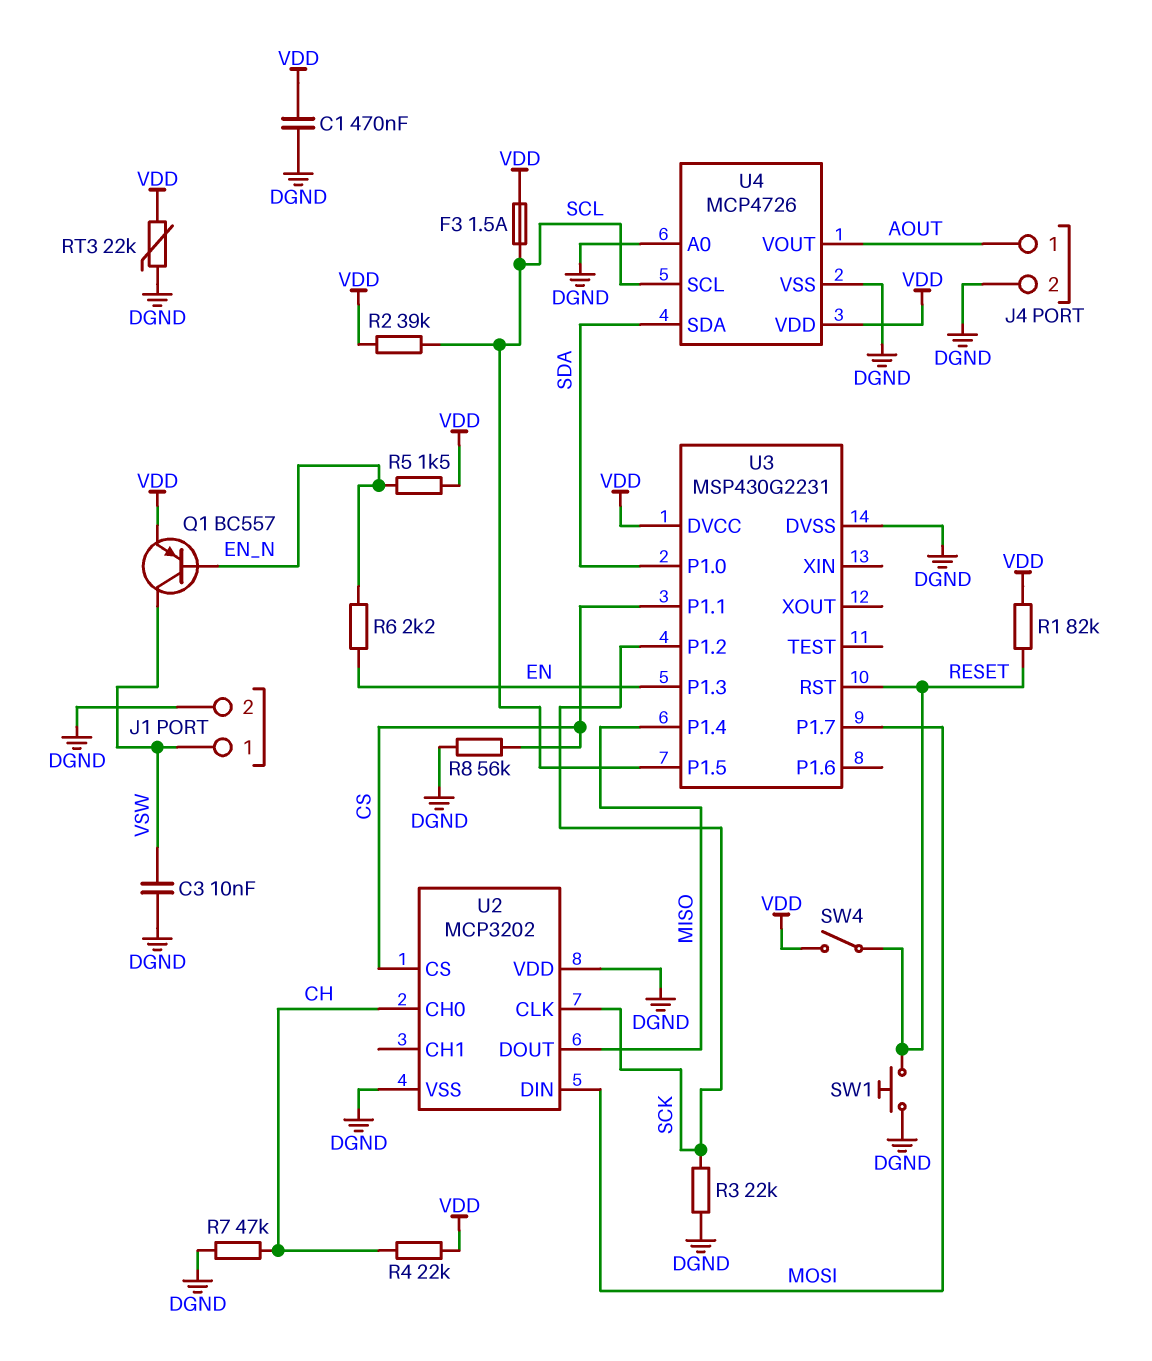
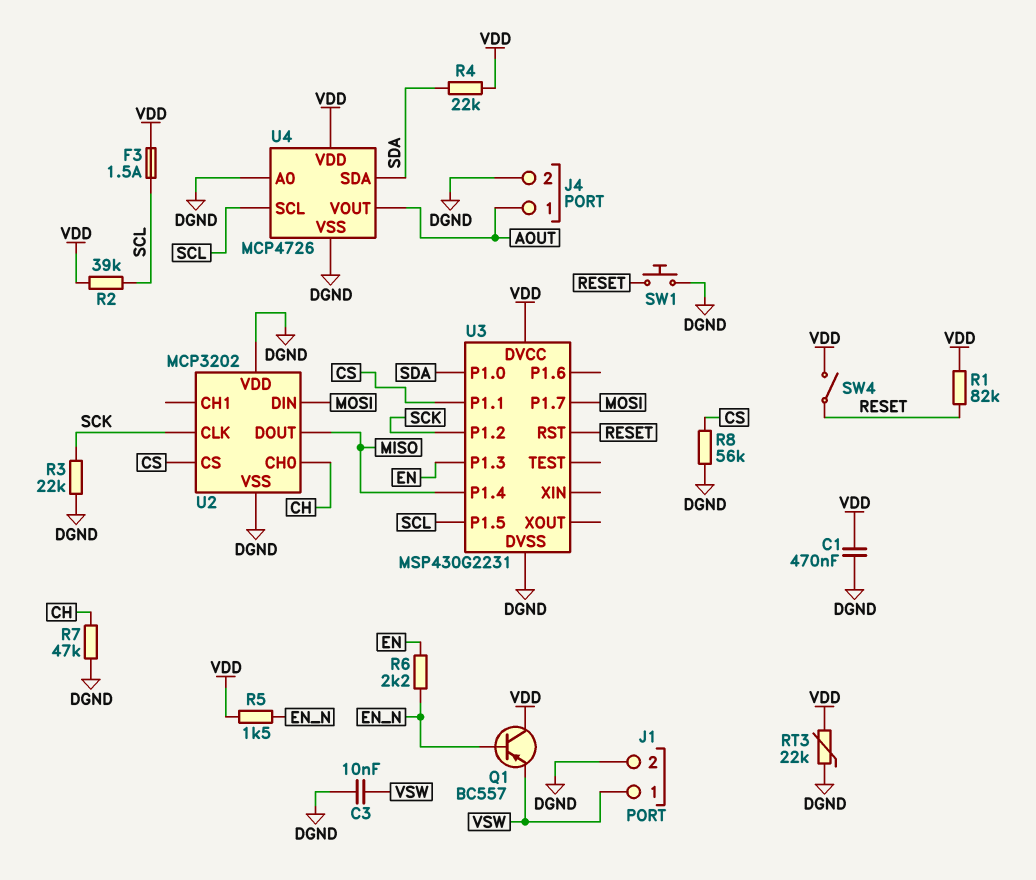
Q1: PNP BC557 (B EN_N, C VSW, E VDD) -> PNP BC557 (B EN_N, C VDD, E VSW)
R4: 22k (CH, VDD) -> 22k (SDA, VDD)

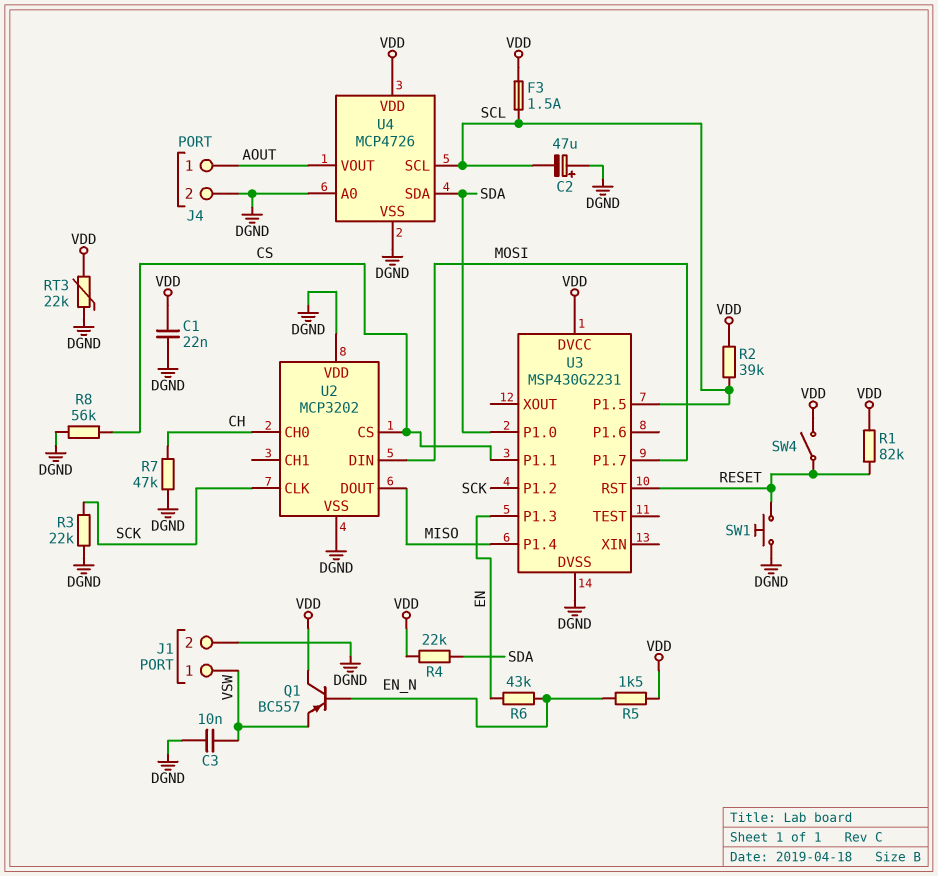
C1: 470nF (DGND, VDD) -> 22nF (DGND, VDD)
C2: none -> 47uF (plus DGND, minus SCL)
R6: 2.2k (EN, EN_N) -> 43k (EN, EN_N)

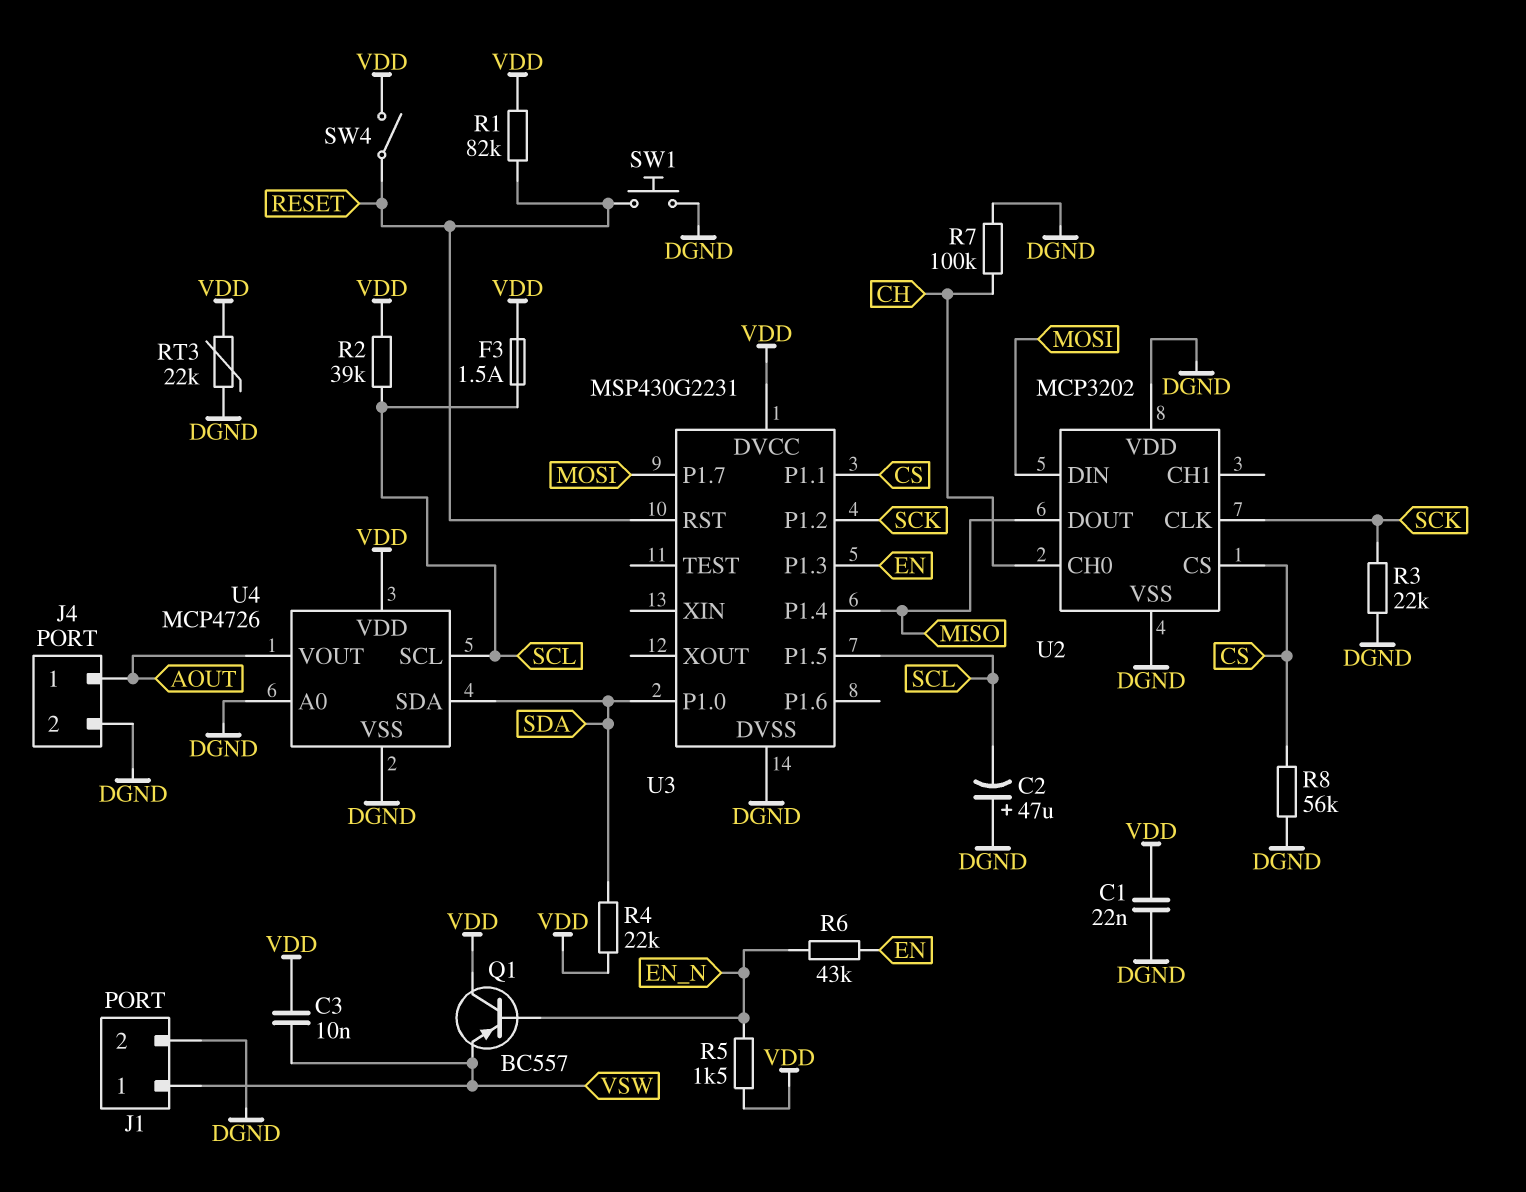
C3: 10nF (DGND, VSW) -> 10nF (VDD, VSW)
R7: 47k (CH, DGND) -> 100k (CH, DGND)

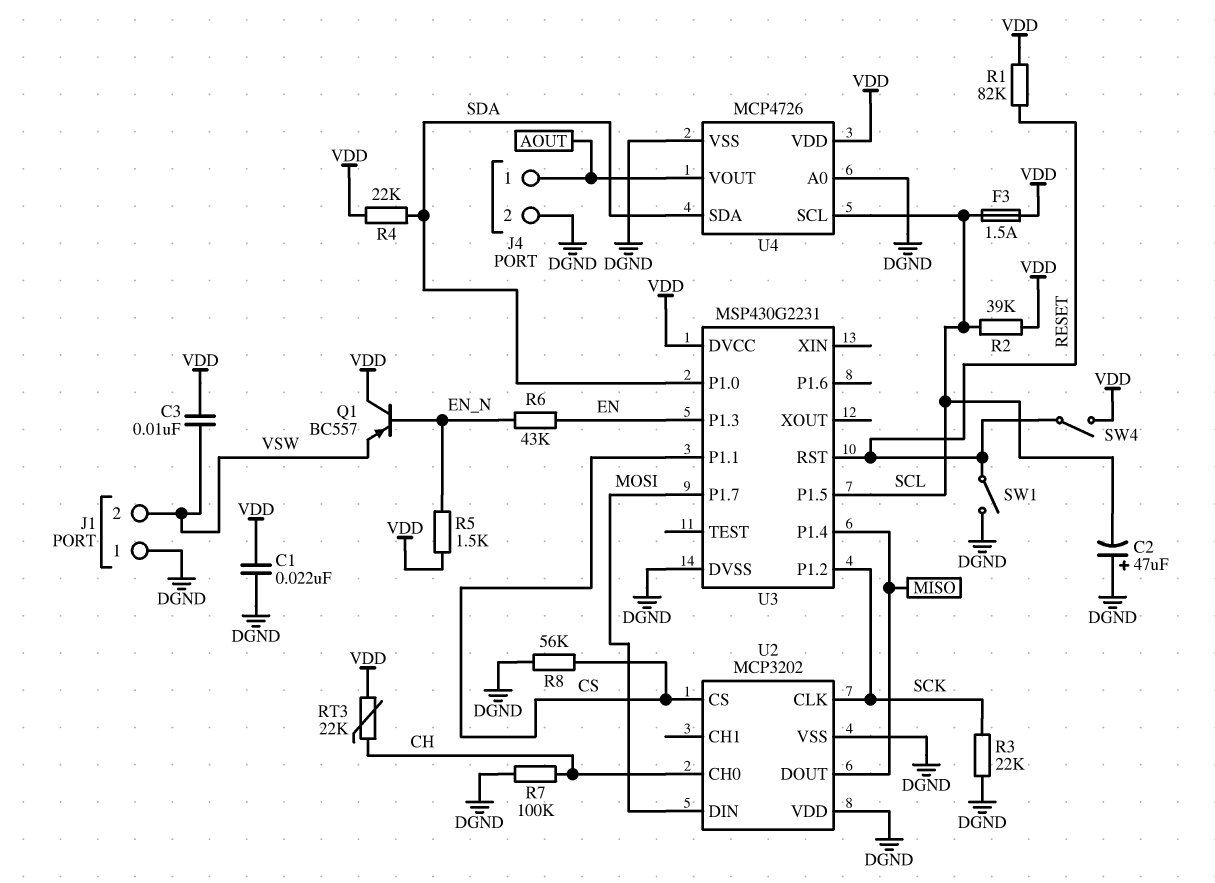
J1 pin 1: VSW -> DGND
J1 pin 2: DGND -> VSW
RT3: 22k (DGND, VDD) -> 22k (CH, VDD)
SW1: button (DGND, RESET) -> switch (DGND, RESET)

